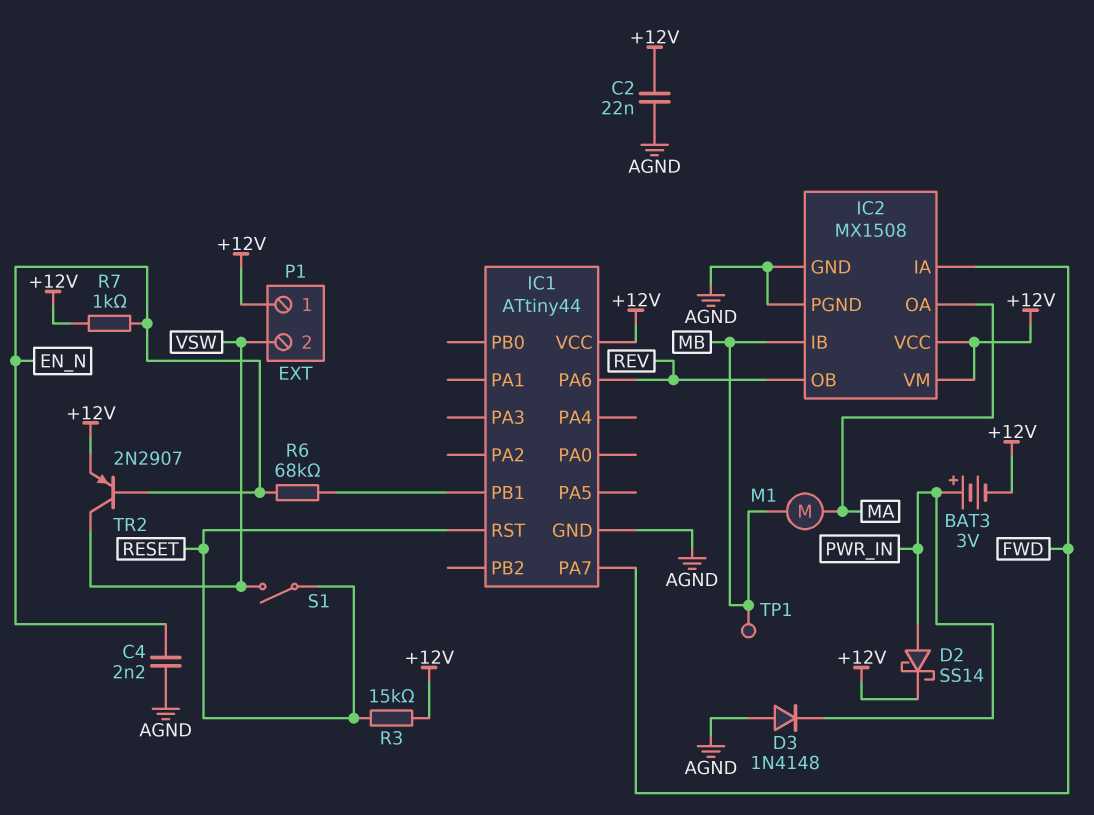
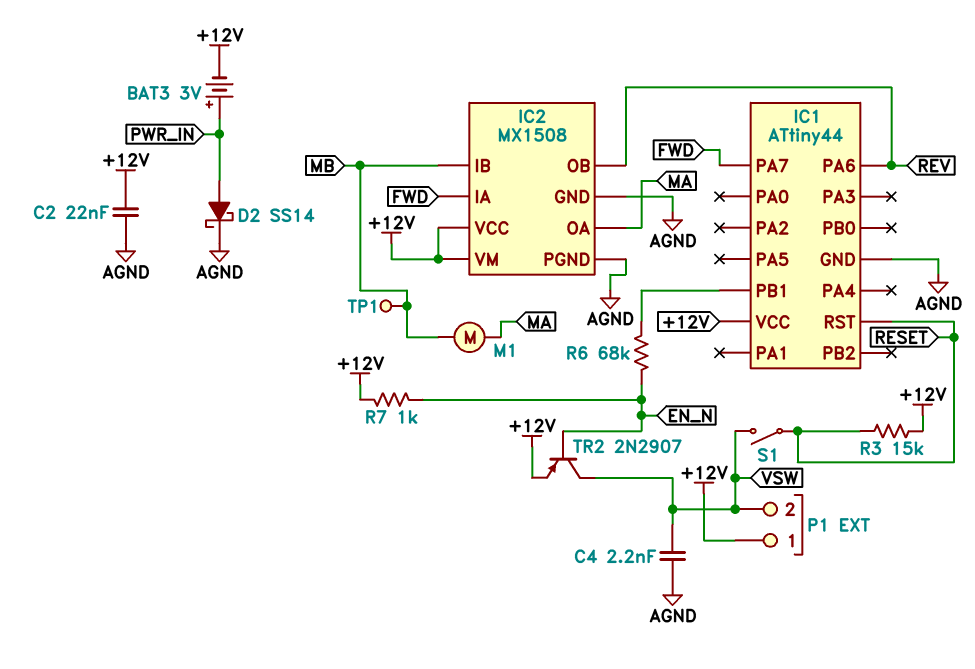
C4: 2.2nF (AGND, EN_N) -> 2.2nF (AGND, VSW)
D2: schottky SS14 (A PWR_IN, K +12V) -> schottky SS14 (A PWR_IN, K AGND)
D3: diode 1N4148 (A AGND, K PWR_IN) -> none

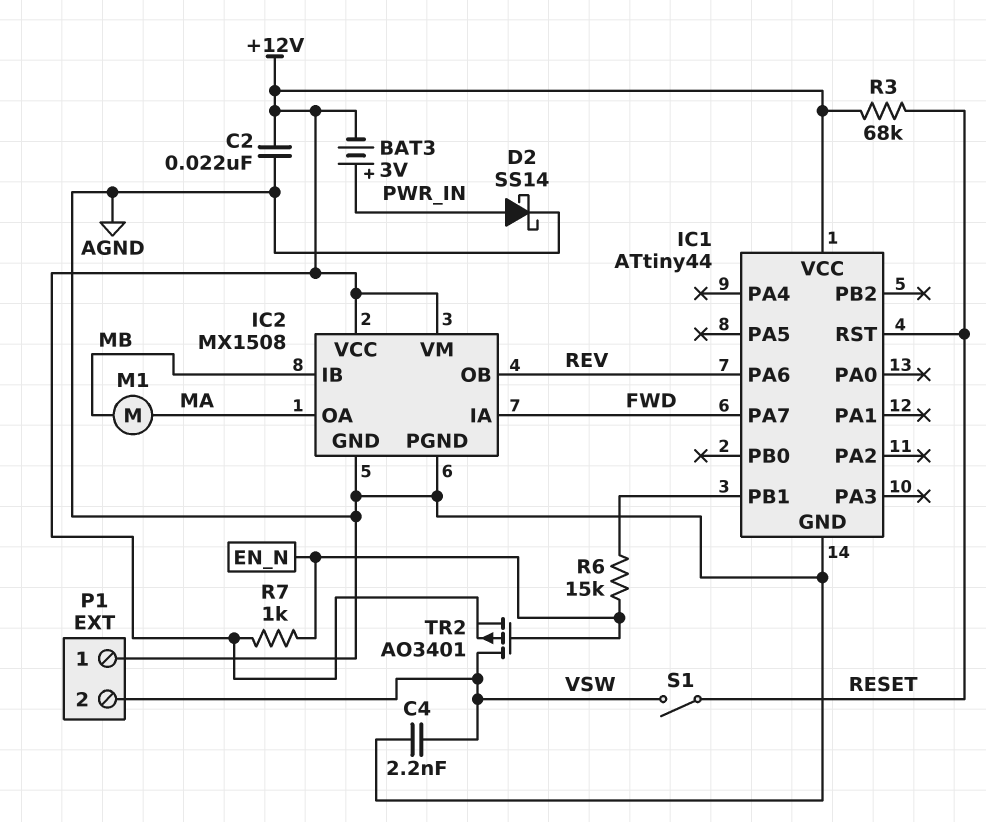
P1 pin 1: +12V -> AGND
R3: 15k (+12V, RESET) -> 68k (+12V, RESET)
R6: 68k (EN_N, IC1/PB1) -> 15k (EN_N, IC1/PB1)
TP1: test point (MB) -> none
TR2: PNP 2N2907 (B EN_N, C VSW, E +12V) -> PMOS AO3401 (G EN_N, D VSW, S +12V)

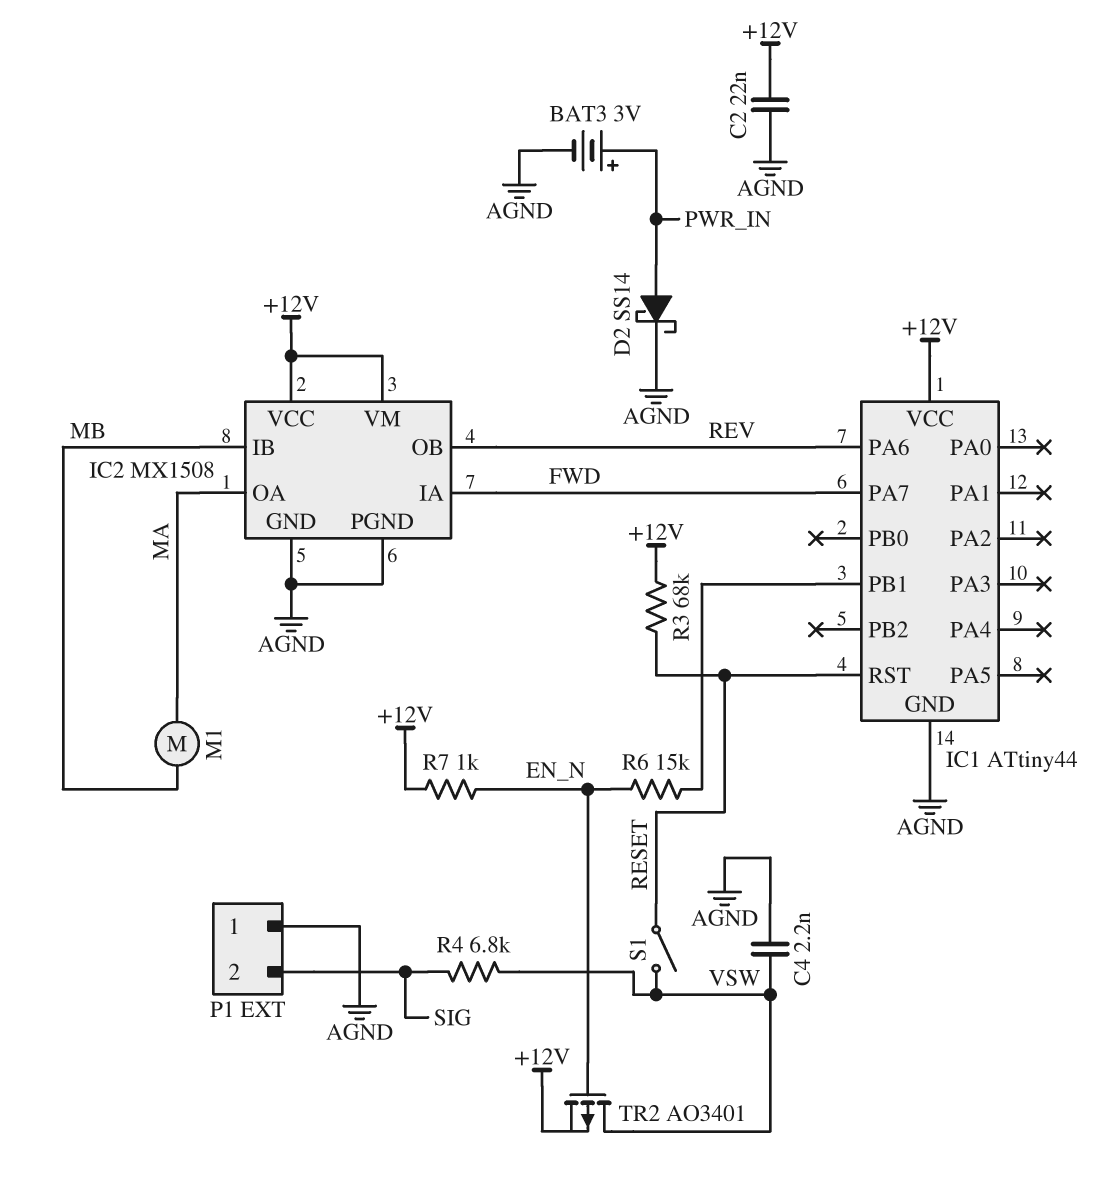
BAT3: 3V (plus PWR_IN, minus +12V) -> 3V (plus PWR_IN, minus AGND)
P1 pin 2: VSW -> SIG
R4: none -> 6.8k (SIG, VSW)

